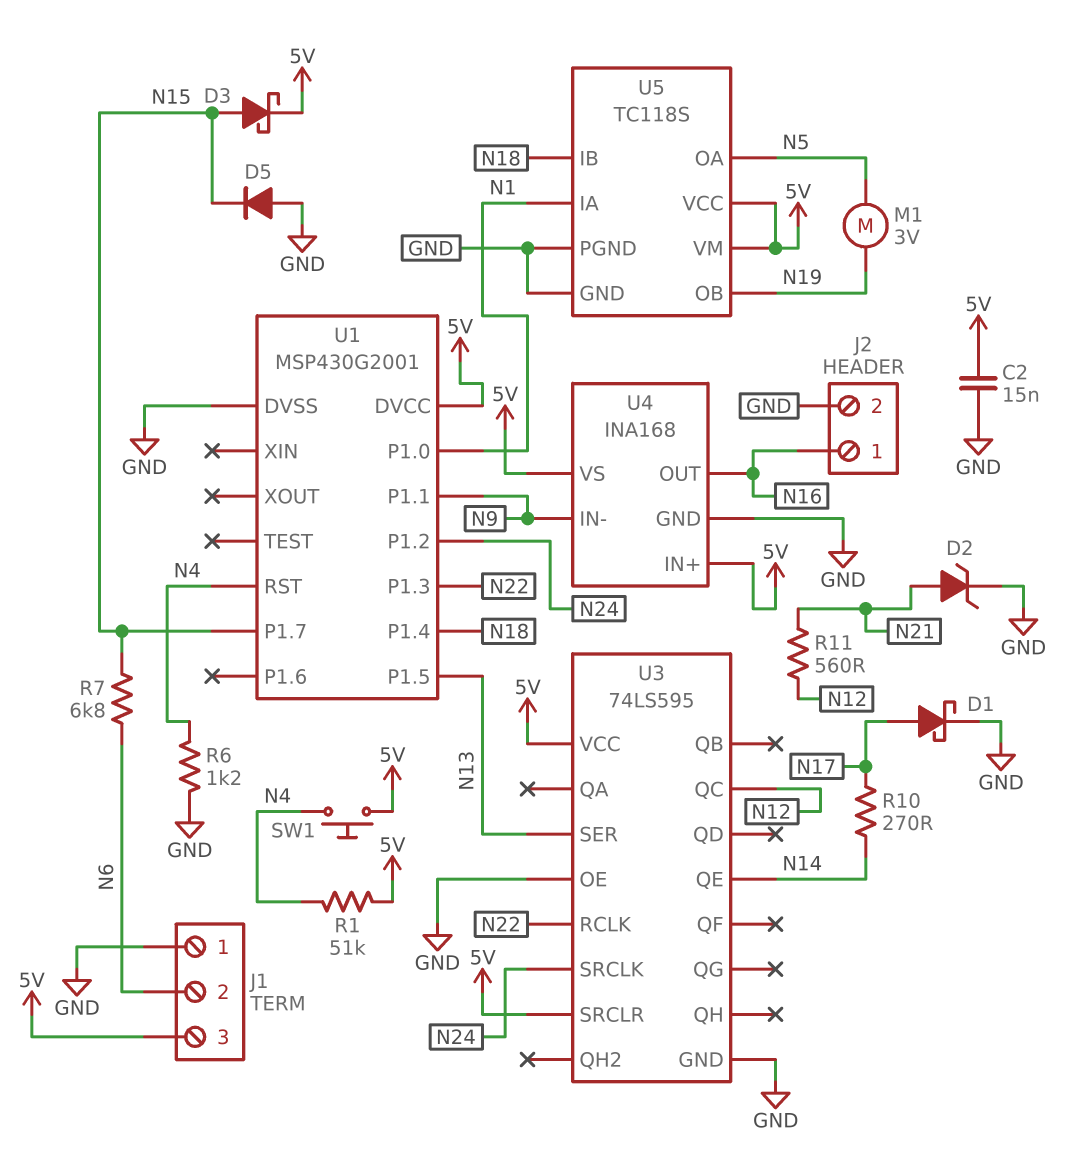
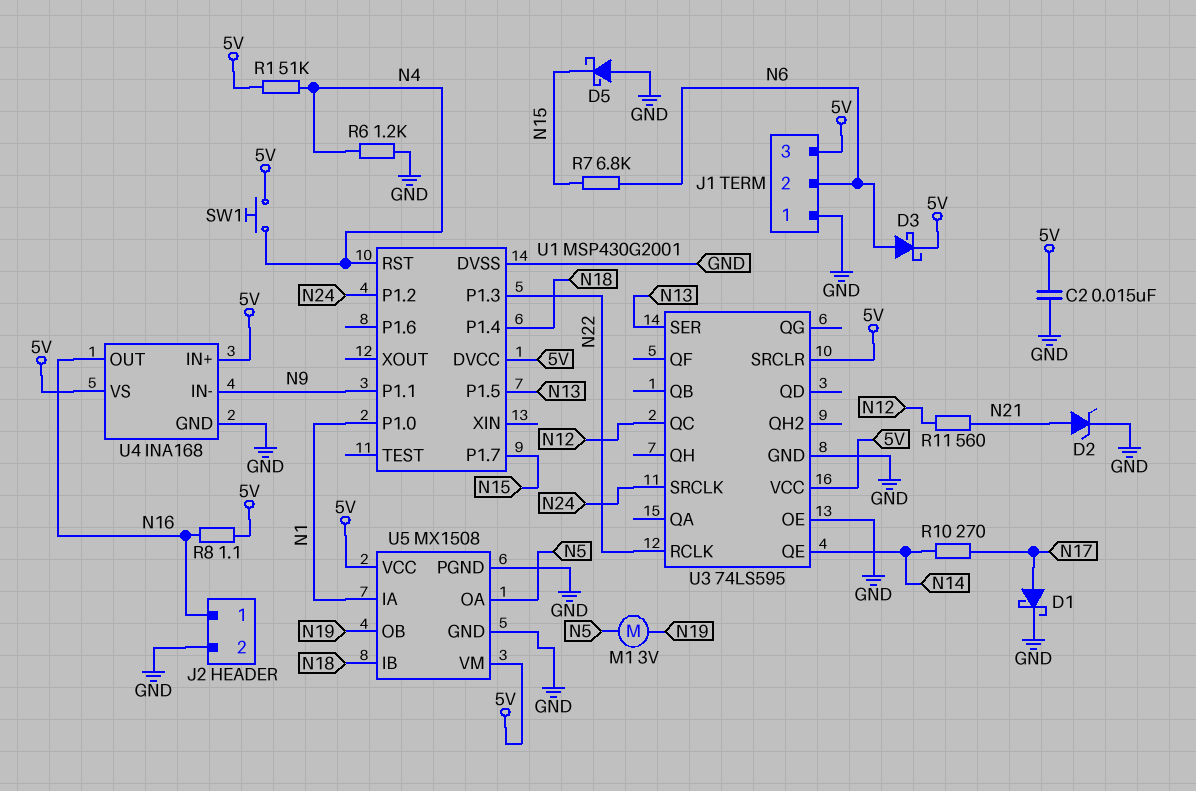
D3: schottky (A N15, K 5V) -> schottky (A N6, K 5V)
D5: diode (A GND, K N15) -> schottky (A GND, K N15)
R8: none -> 1.1 (5V, N16)
U5: TC118S -> MX1508

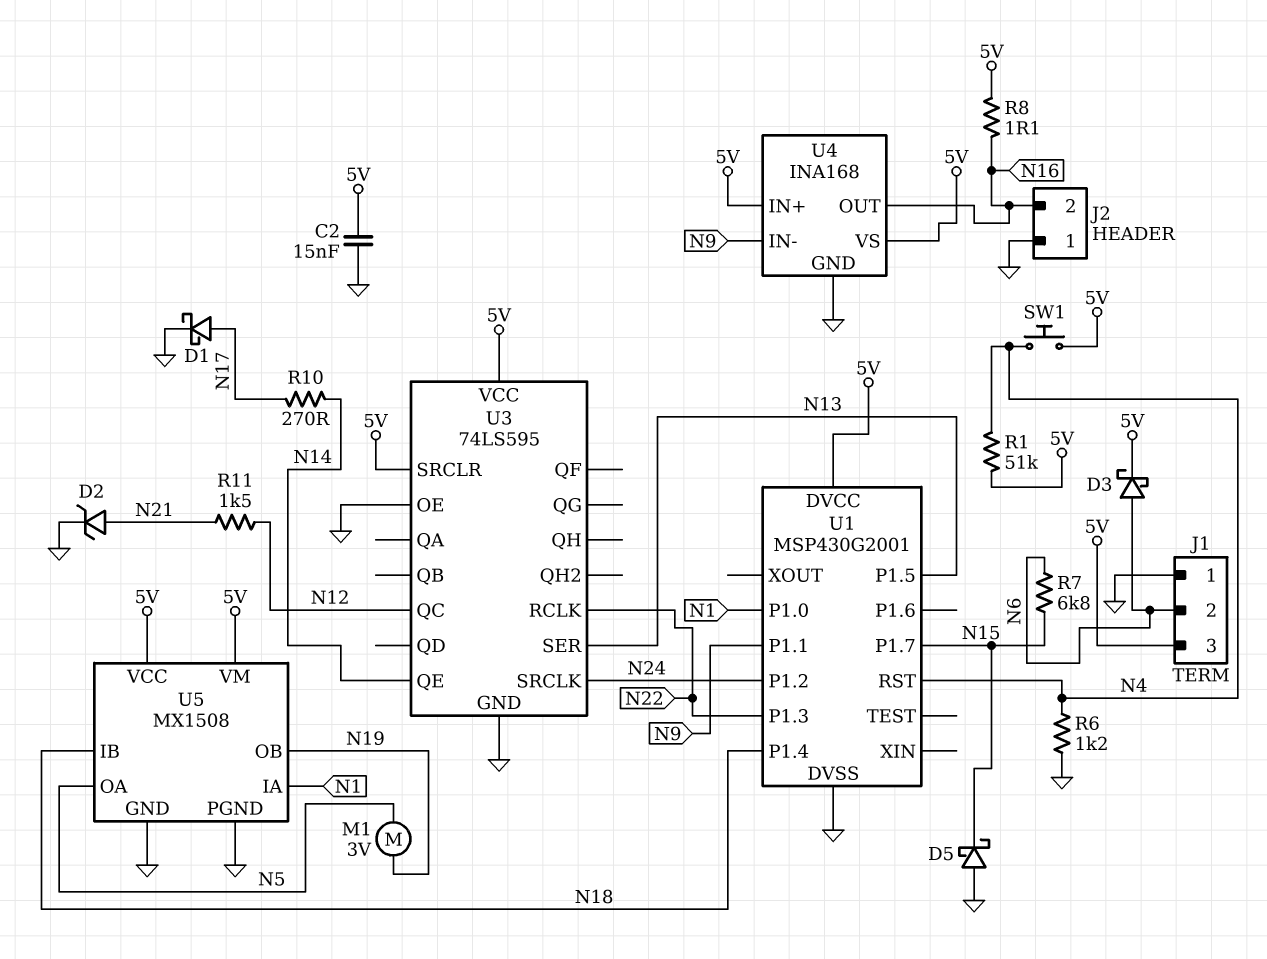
J2 pin 1: N16 -> GND
J2 pin 2: GND -> N16
R11: 560 (N12, N21) -> 1.5k (N12, N21)

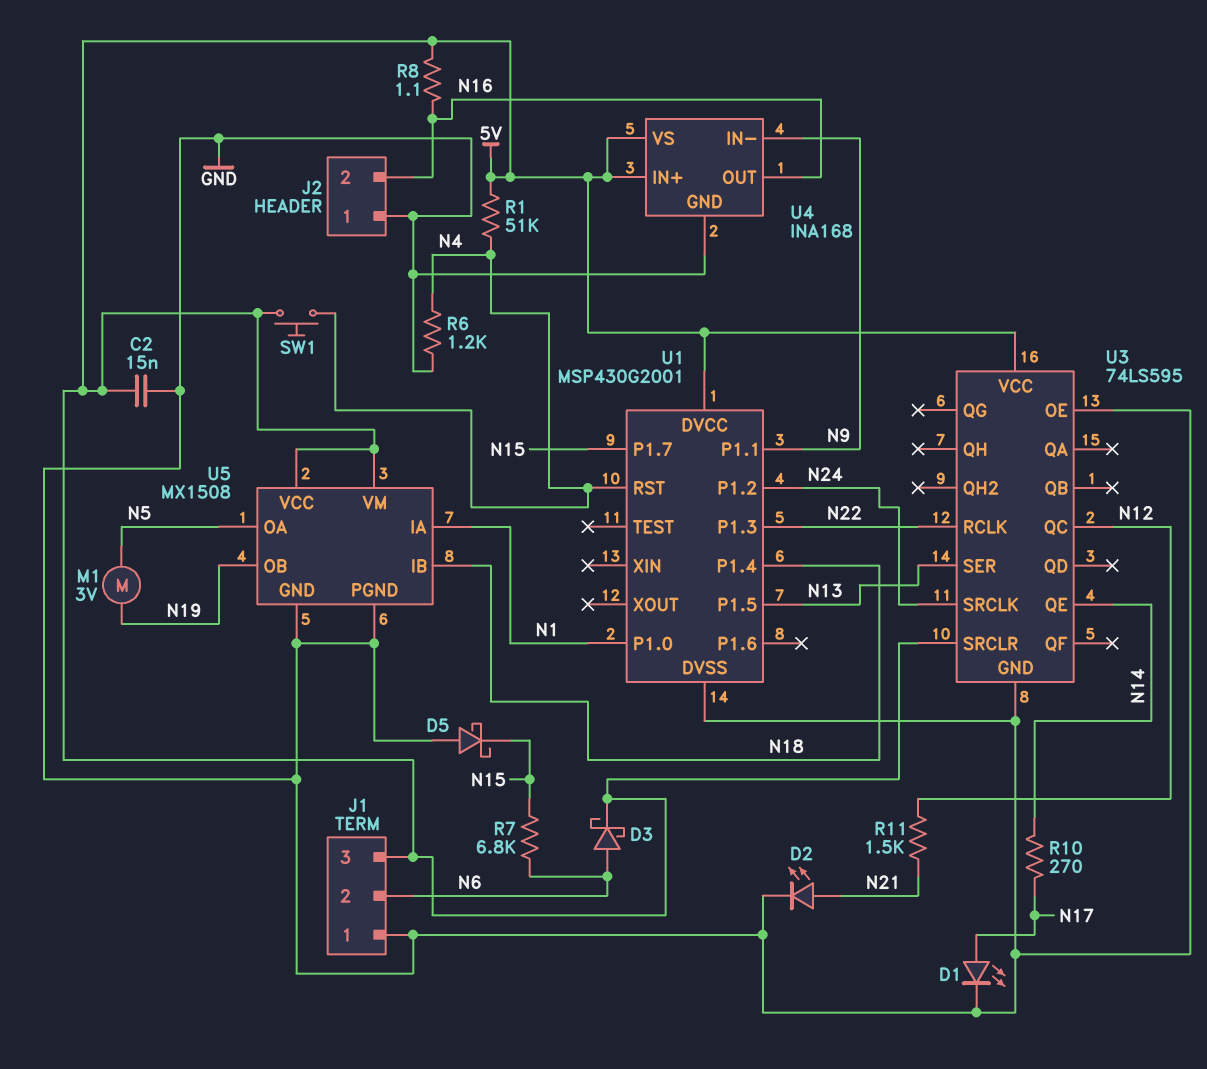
D1: schottky (A N17, K GND) -> LED (A N17, K GND)
D2: zener (A N21, K GND) -> LED (A N21, K GND)

